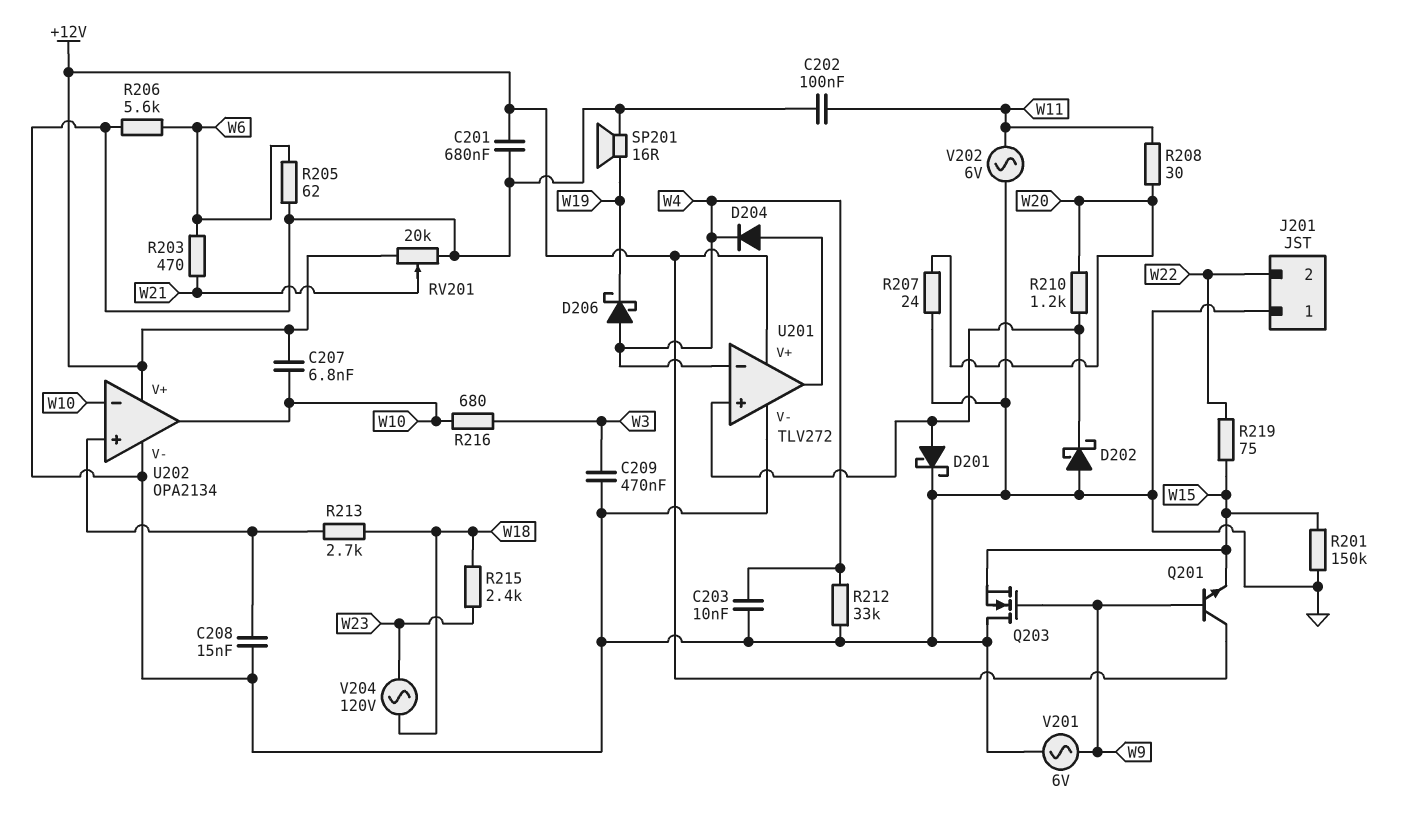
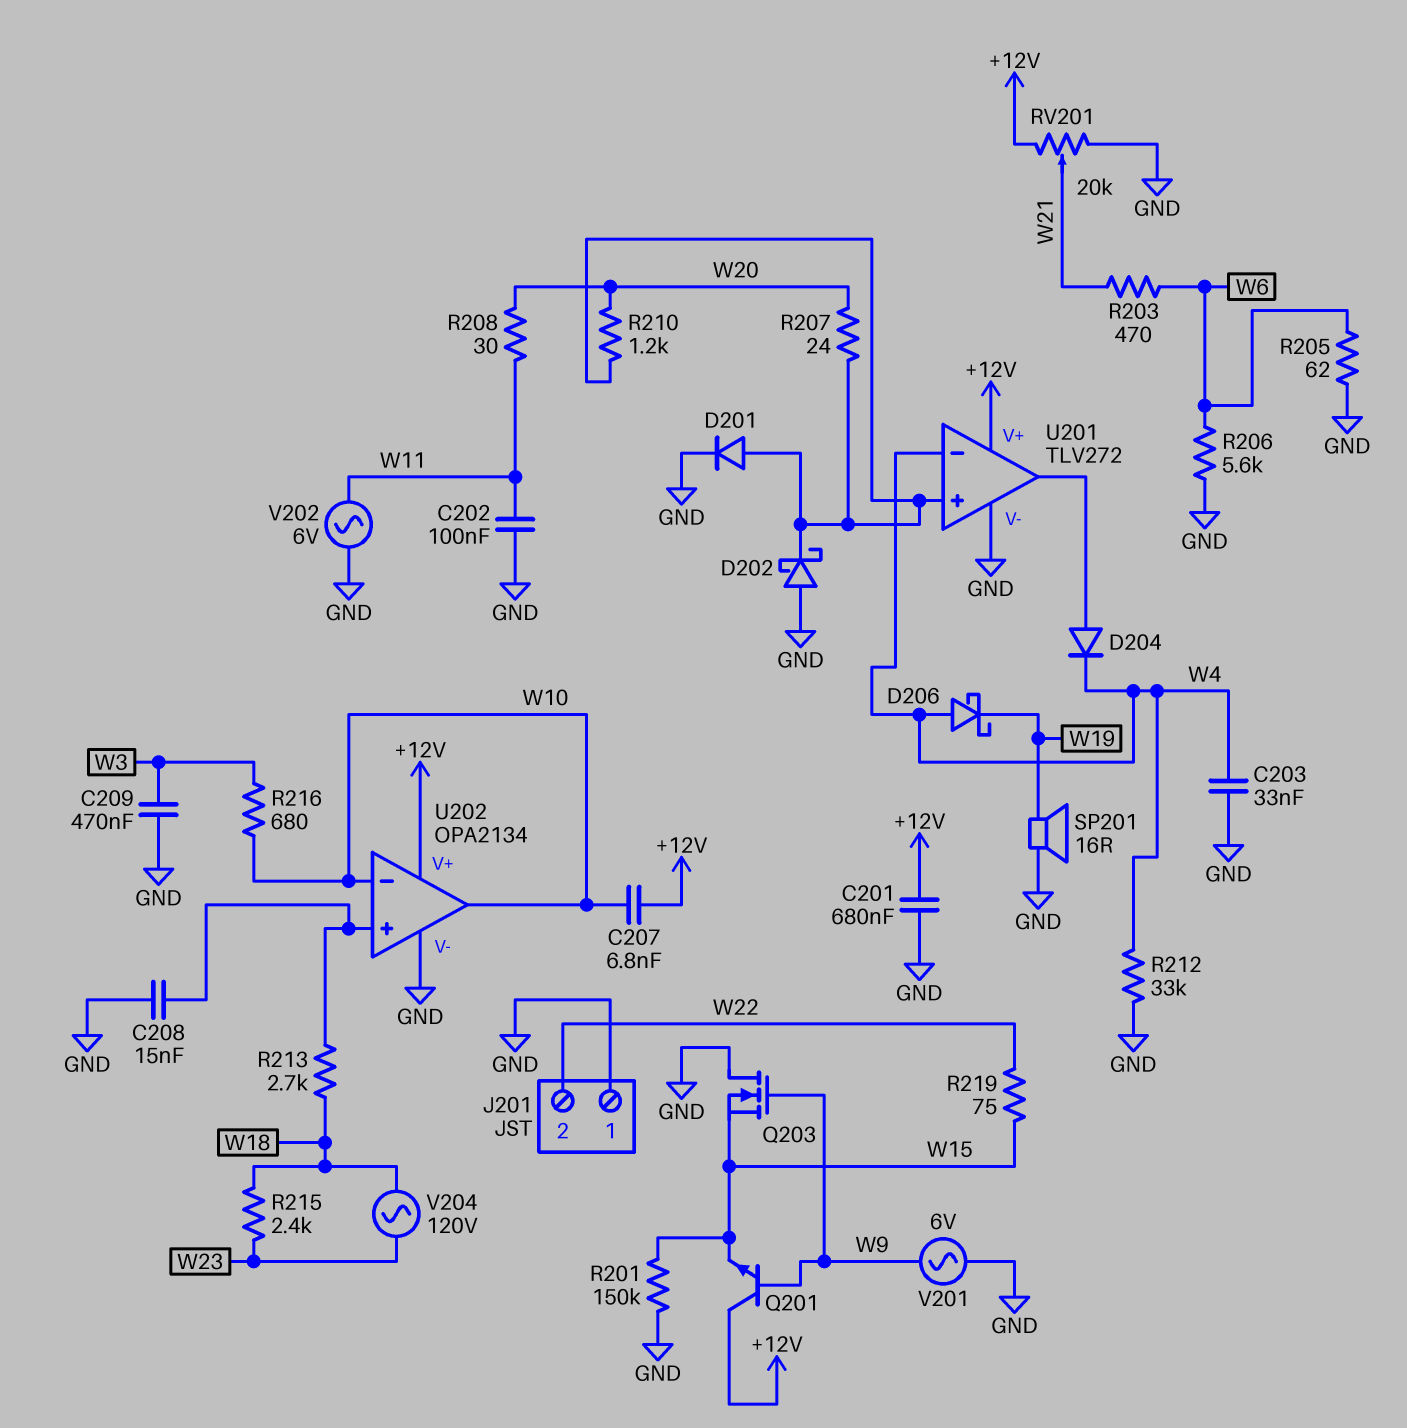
C203: 10nF (GND, W4) -> 33nF (GND, W4)
D201: schottky (A U201/in+, K GND) -> diode (A U201/in+, K GND)
R207: 24 (GND, W20) -> 24 (U201/in+, W20)

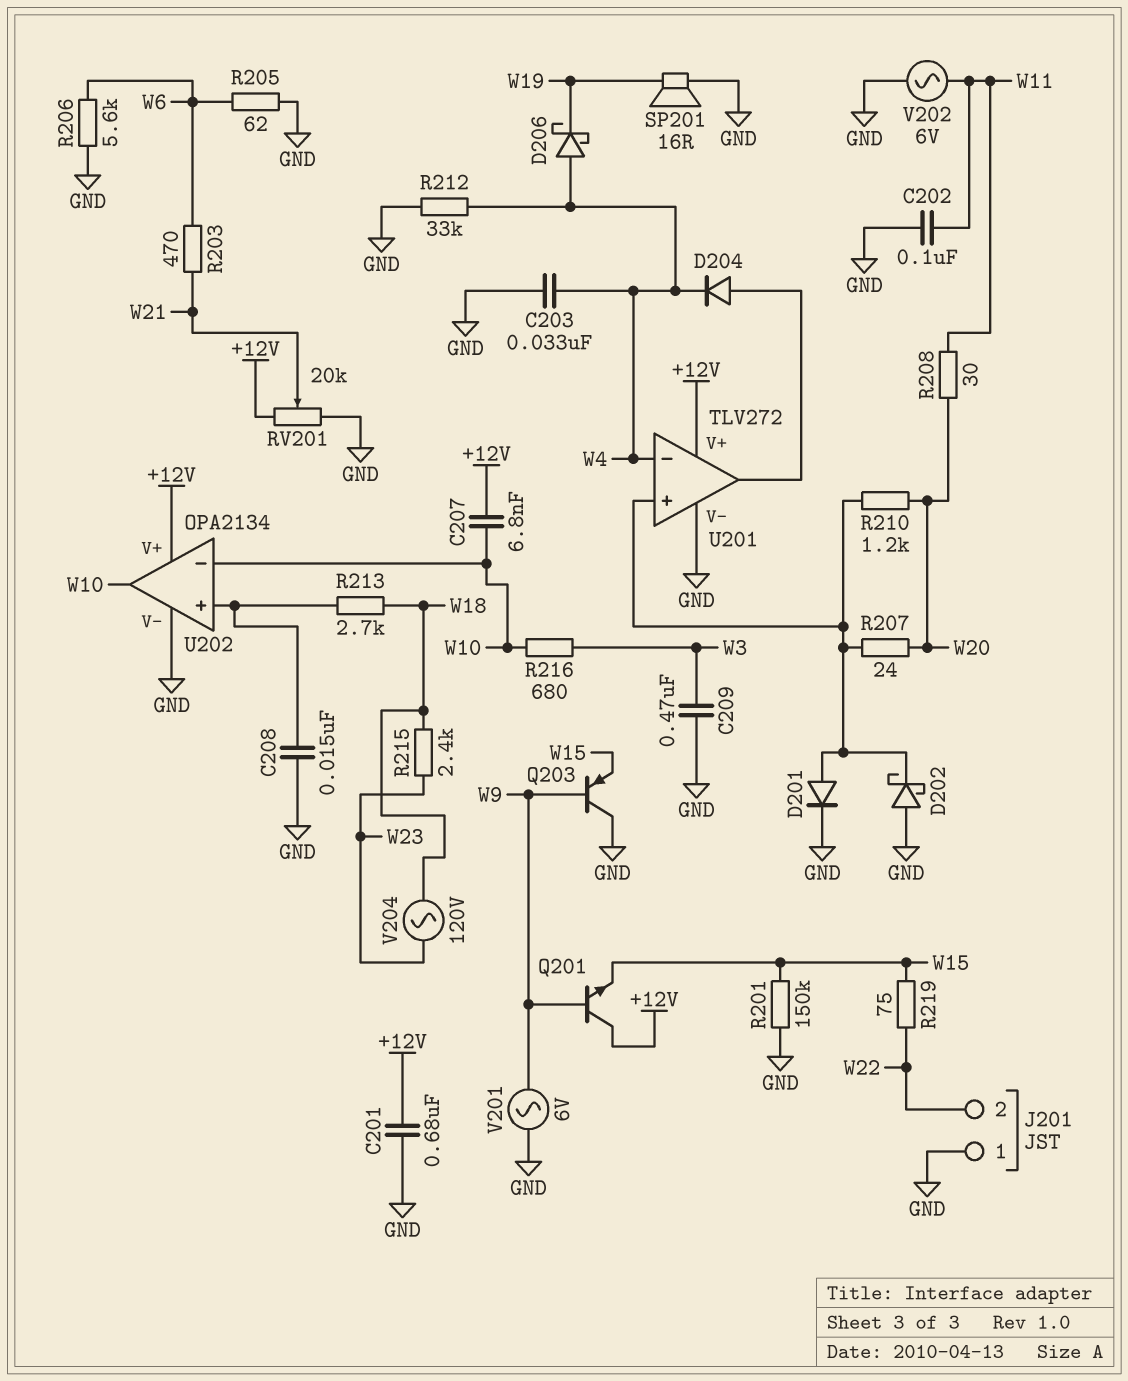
Q203: NMOS (G W9, D GND, S W15) -> PNP (B W9, C GND, E W15)

